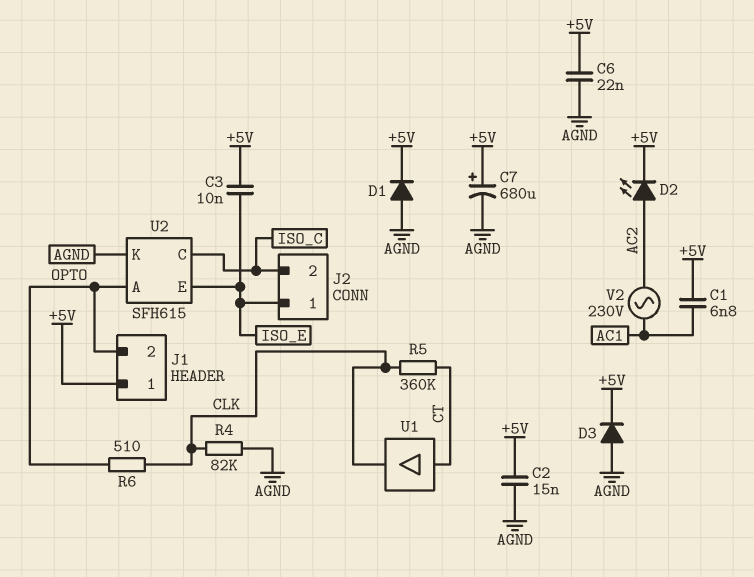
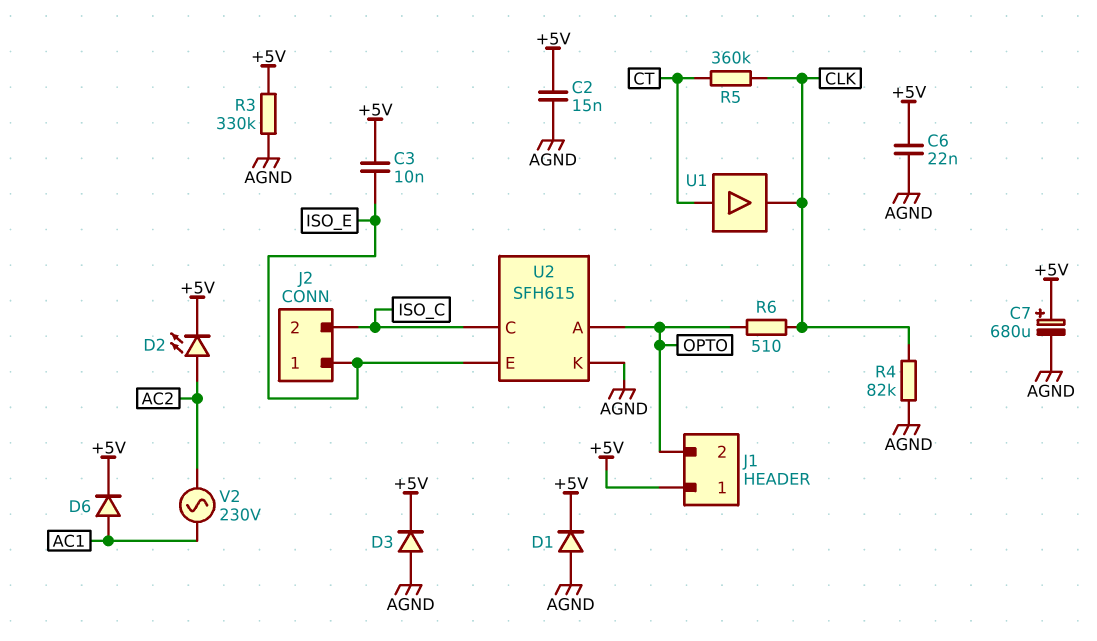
C1: 6.8nF (+5V, AC1) -> none
D6: none -> diode (A AC1, K +5V)
R3: none -> 330k (+5V, AGND)

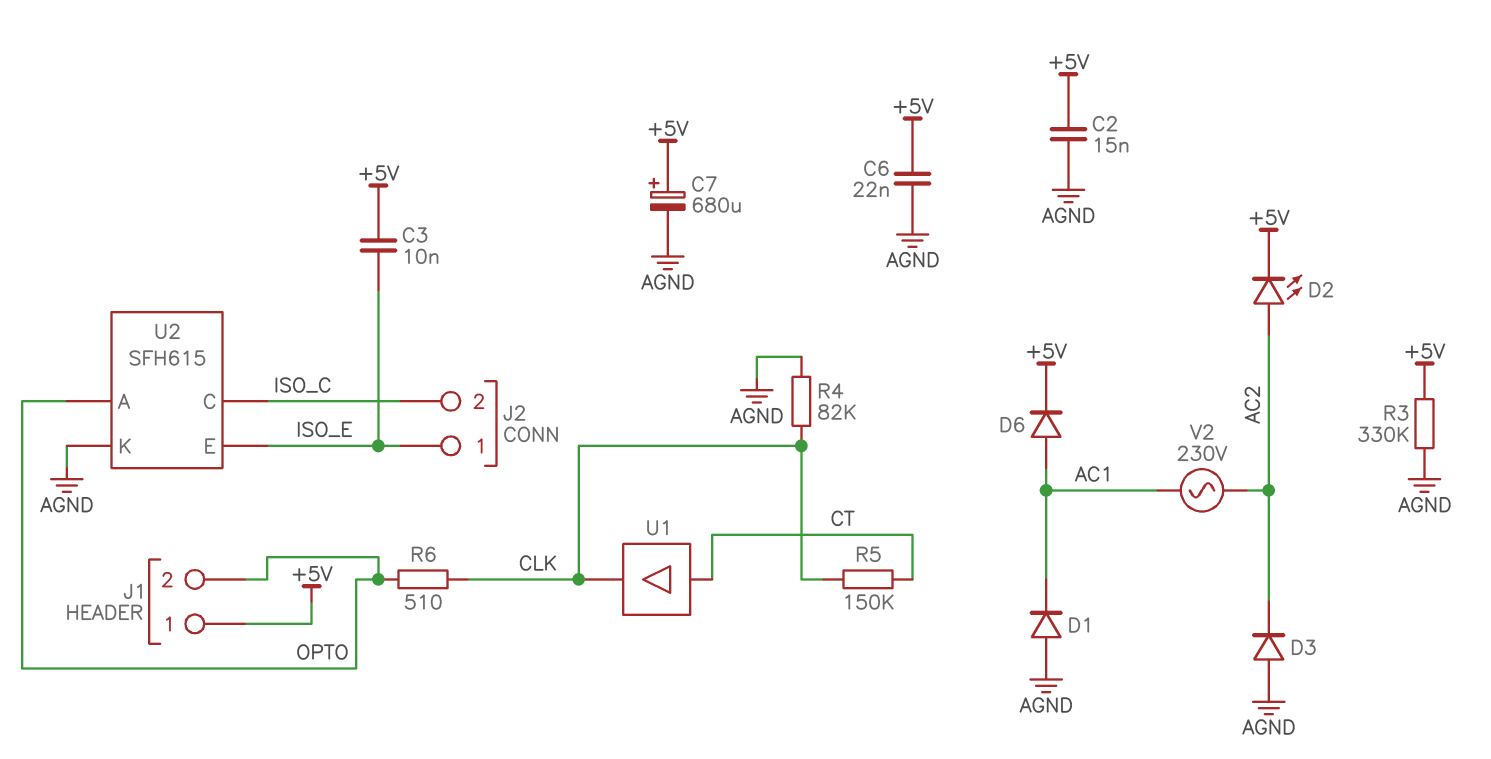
D1: diode (A AGND, K +5V) -> diode (A AGND, K AC1)
D3: diode (A AGND, K +5V) -> diode (A AGND, K AC2)
R5: 360k (CLK, CT) -> 150k (CLK, CT)

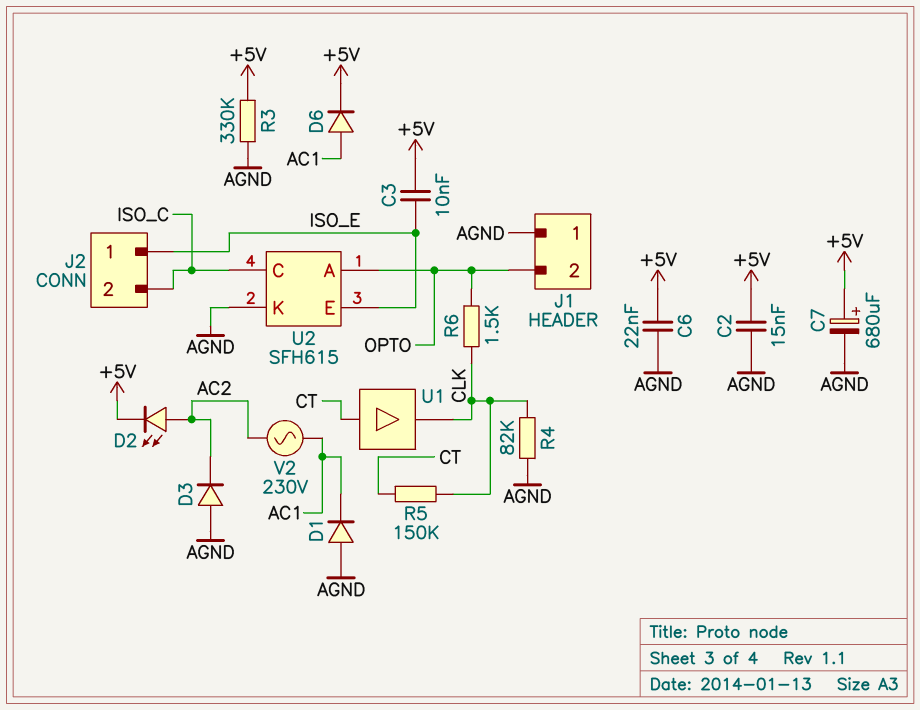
J1 pin 1: +5V -> AGND
R6: 510 (CLK, OPTO) -> 1.5k (CLK, OPTO)

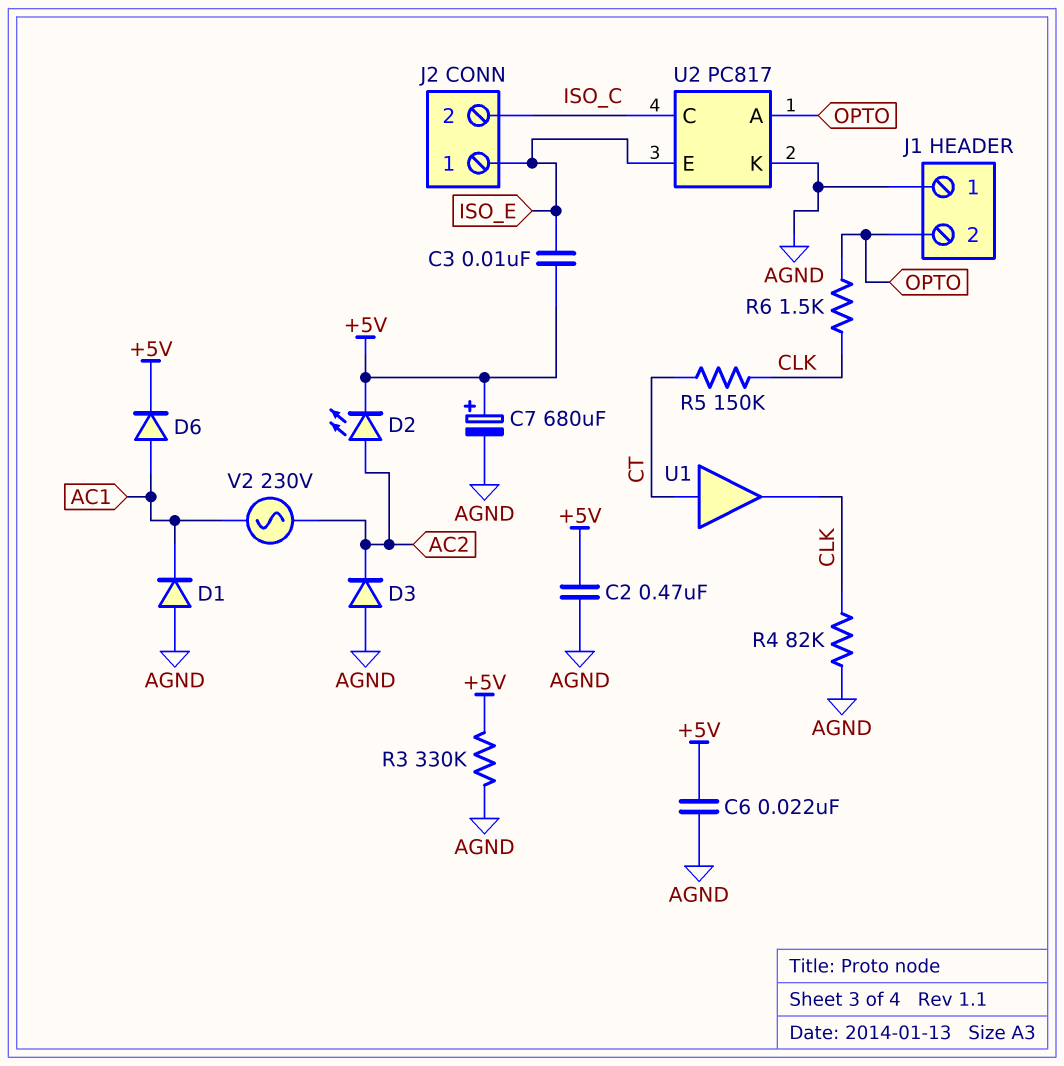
C2: 15nF (+5V, AGND) -> 470nF (+5V, AGND)
U2: SFH615 -> PC817

